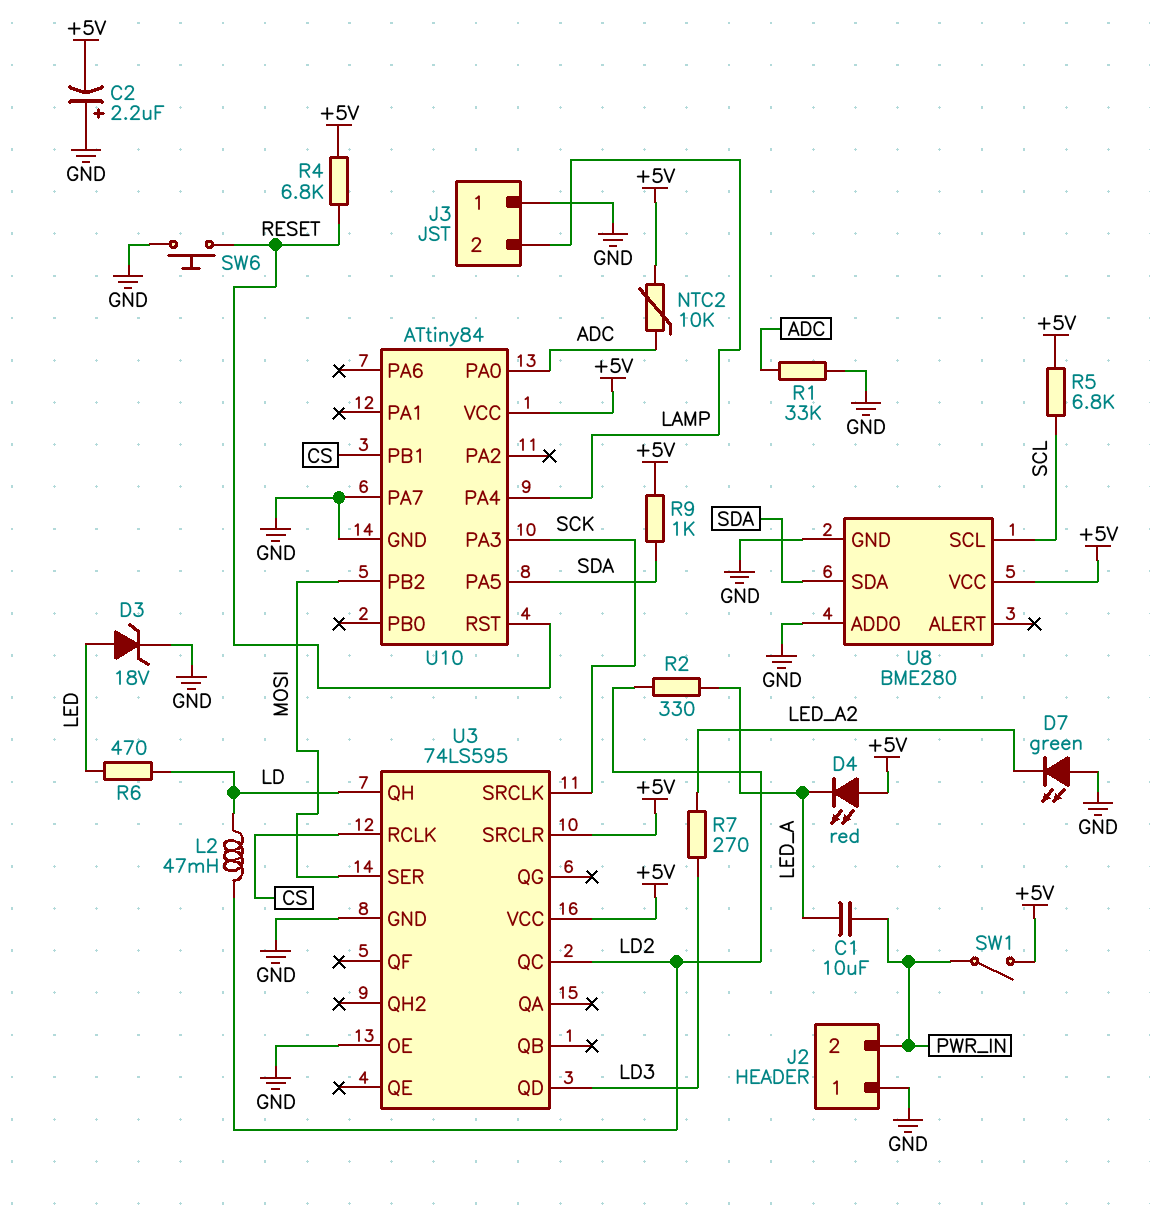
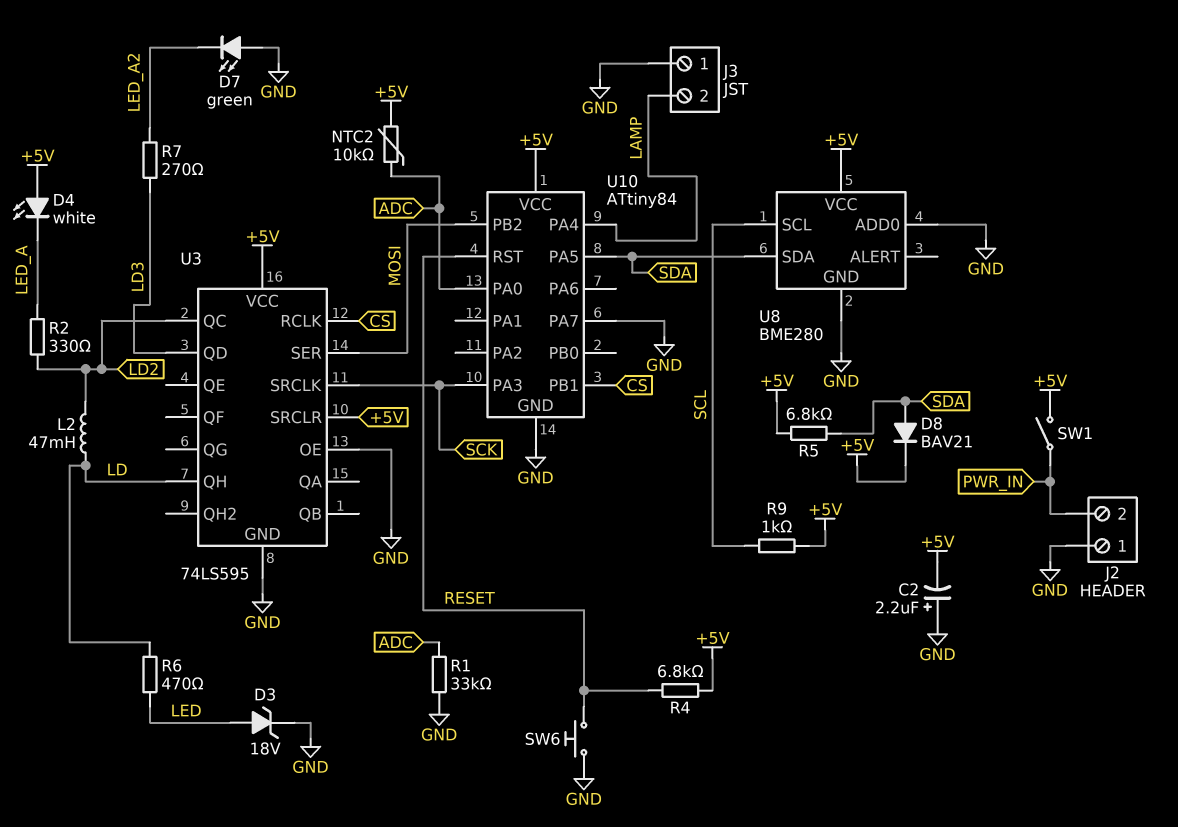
C1: 10uF (LED_A, PWR_IN) -> none
D4: LED red (A +5V, K LED_A) -> LED white (A +5V, K LED_A)
D8: none -> diode BAV21 (A SDA, K +5V)
R5: 6.8k (+5V, SCL) -> 6.8k (+5V, SDA)
R9: 1k (+5V, SDA) -> 1k (+5V, SCL)

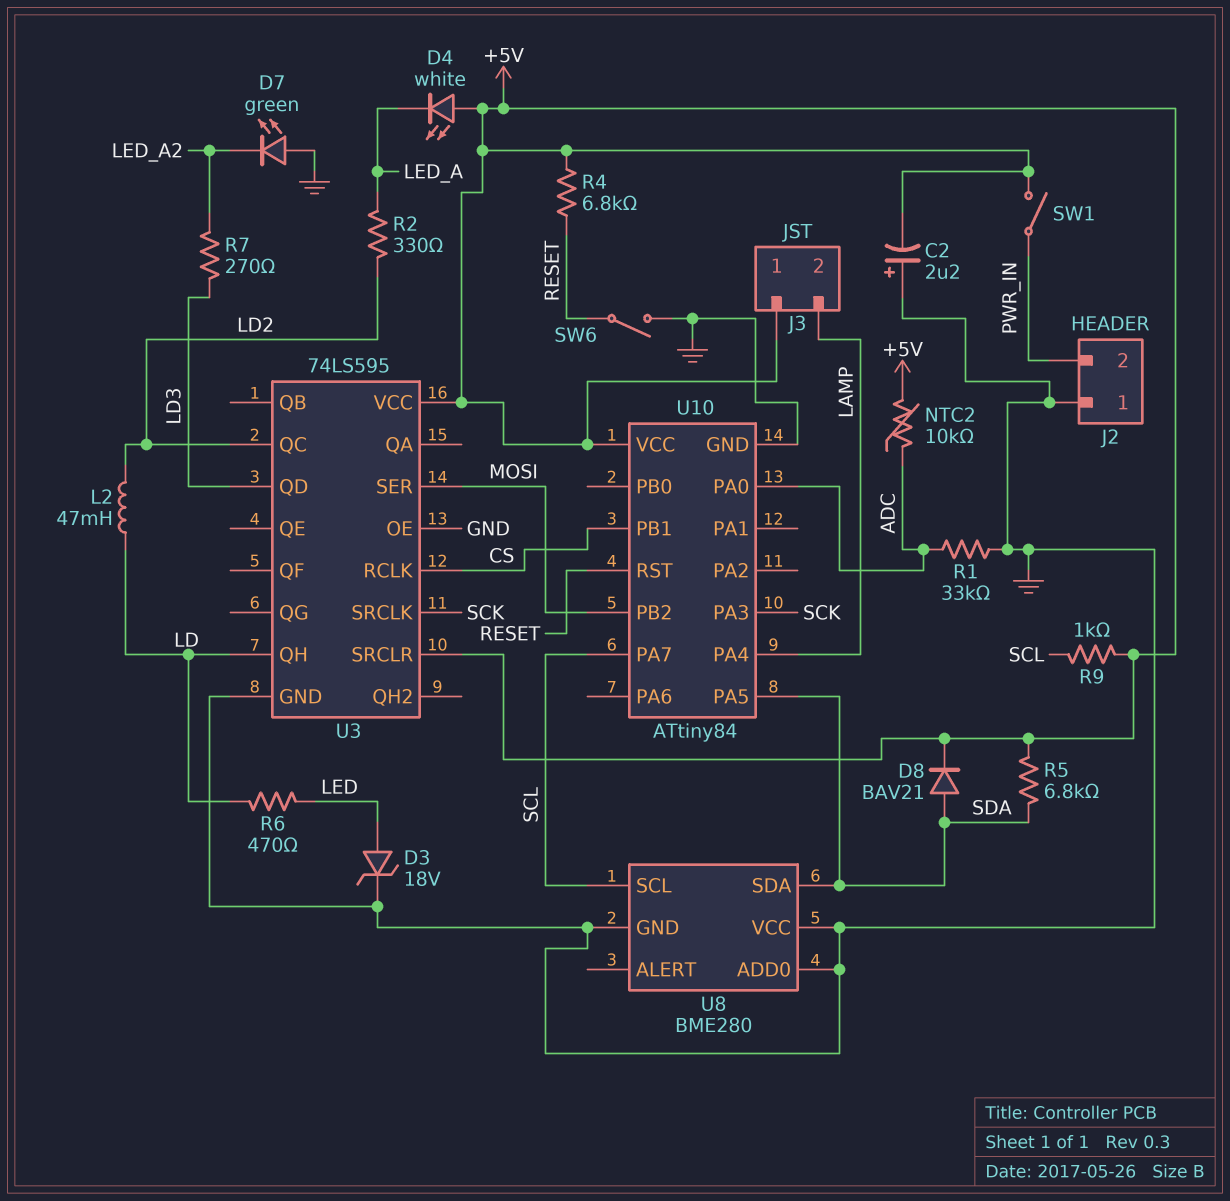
J3 pin 1: GND -> +5V
SW6: button (GND, RESET) -> switch (GND, RESET)
U8 pin VCC: +5V -> GND
U10 pin PA7: GND -> SCL

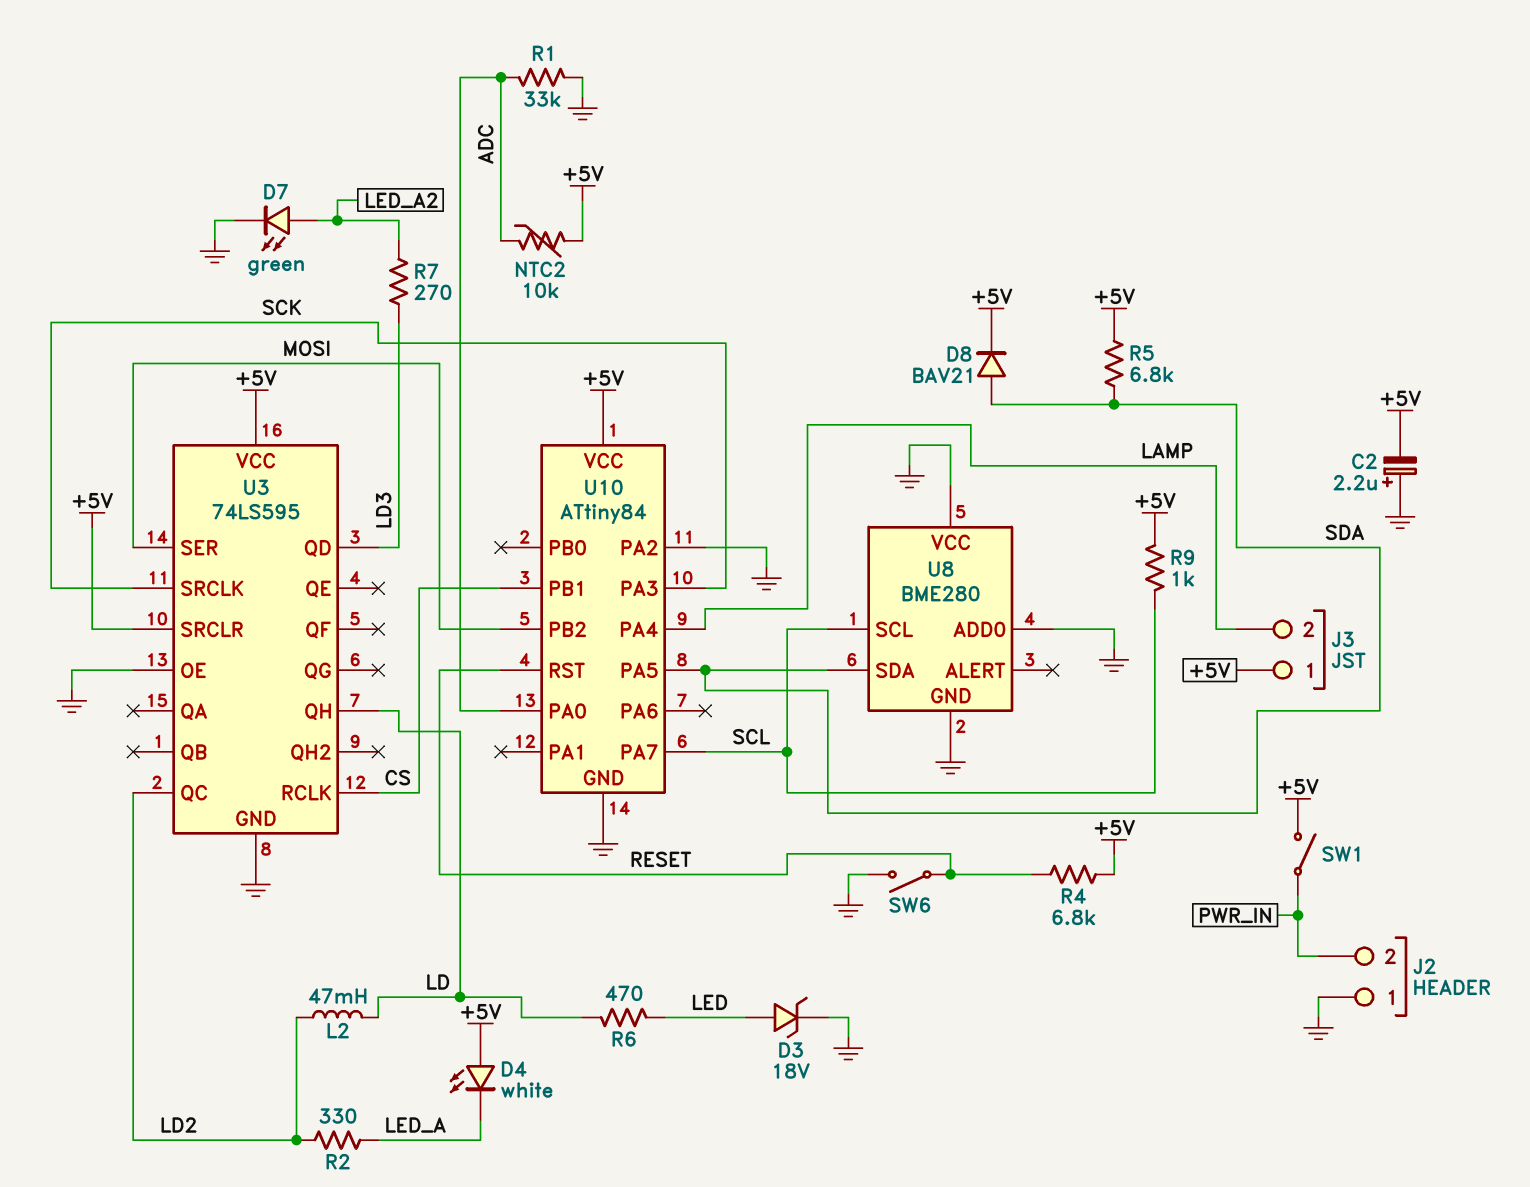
D7: LED green (A GND, K LED_A2) -> LED green (A LED_A2, K GND)
U10 pin PA2: none -> GND

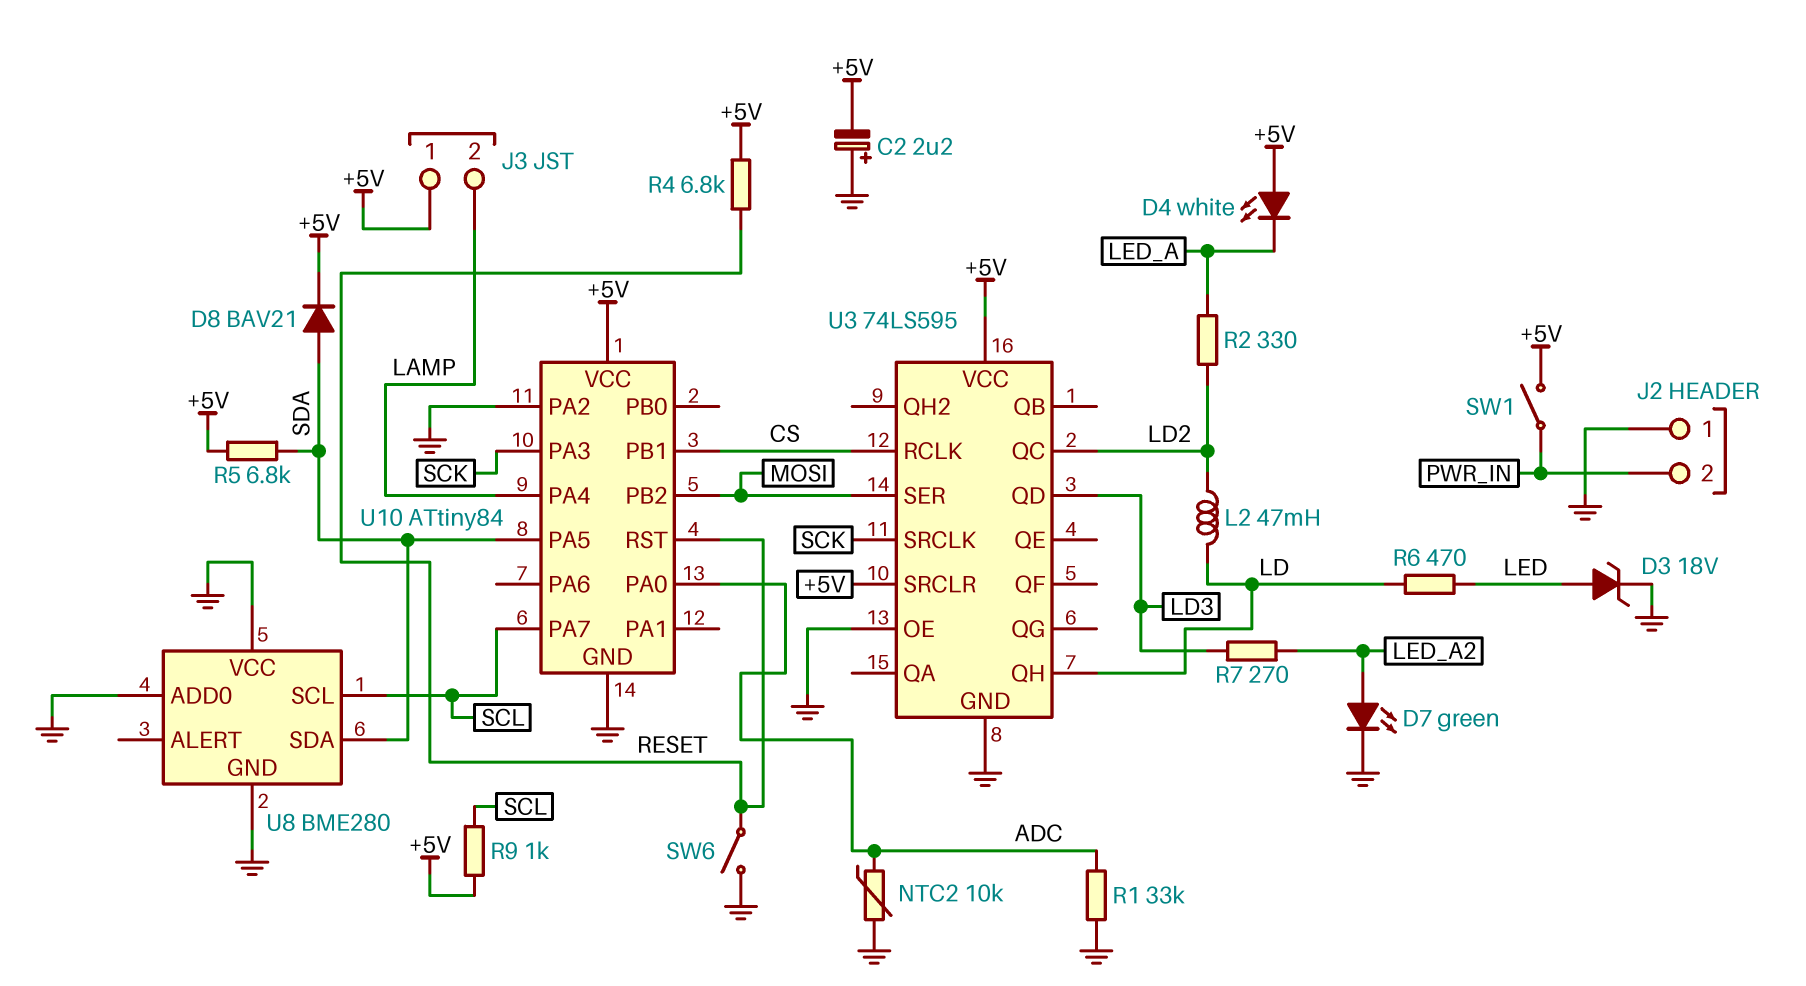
NTC2: 10k (+5V, ADC) -> 10k (ADC, GND)

